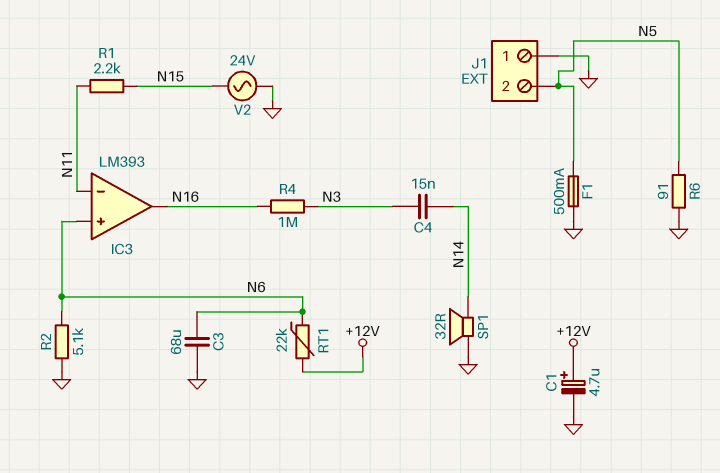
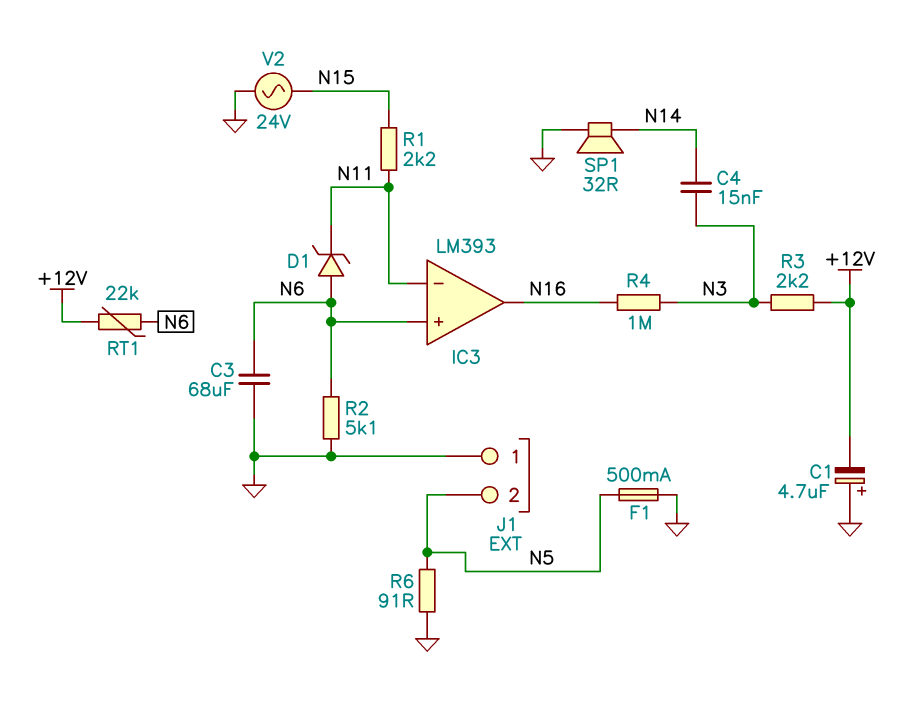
C1: 4.7uF (plus +12V, minus GND) -> 4.7uF (plus GND, minus +12V)
D1: none -> zener (A N6, K N11)
R3: none -> 2.2k (+12V, N3)

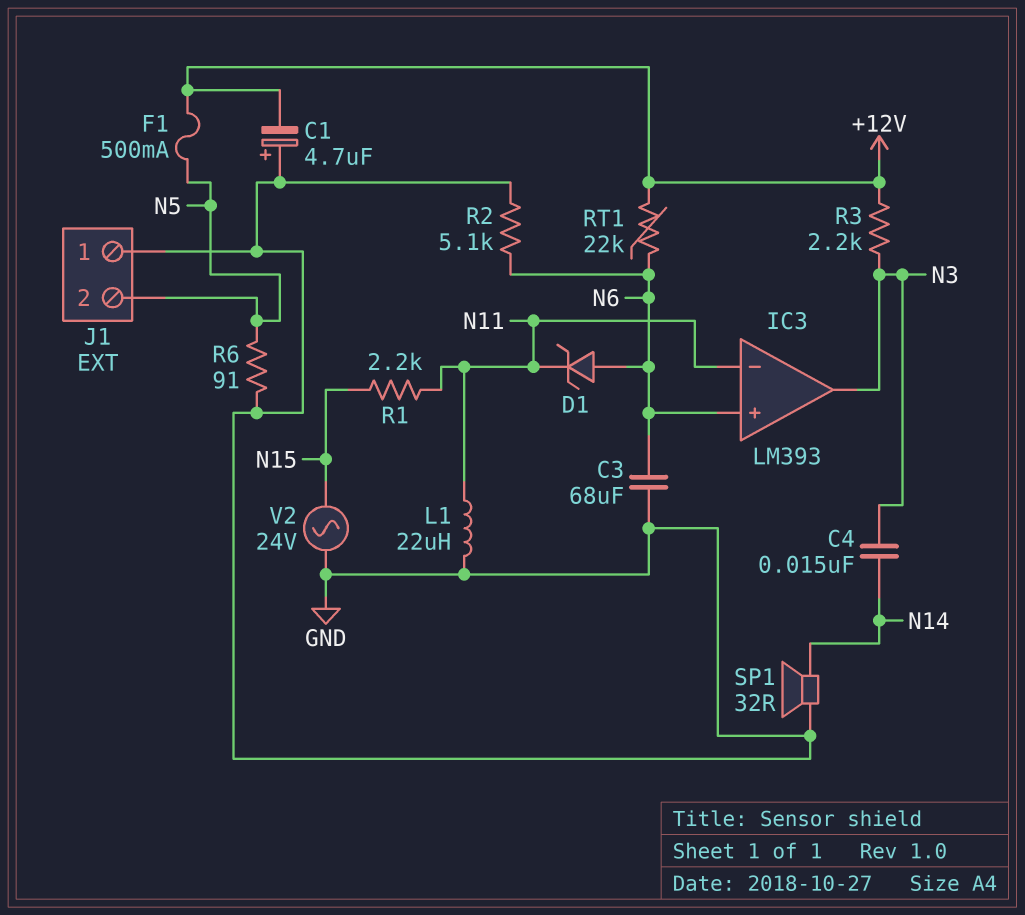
F1: 500mA (GND, N5) -> 500mA (+12V, N5)
IC3 pin out: N16 -> N3
L1: none -> 22uH (GND, N11)
R4: 1M (N3, N16) -> none

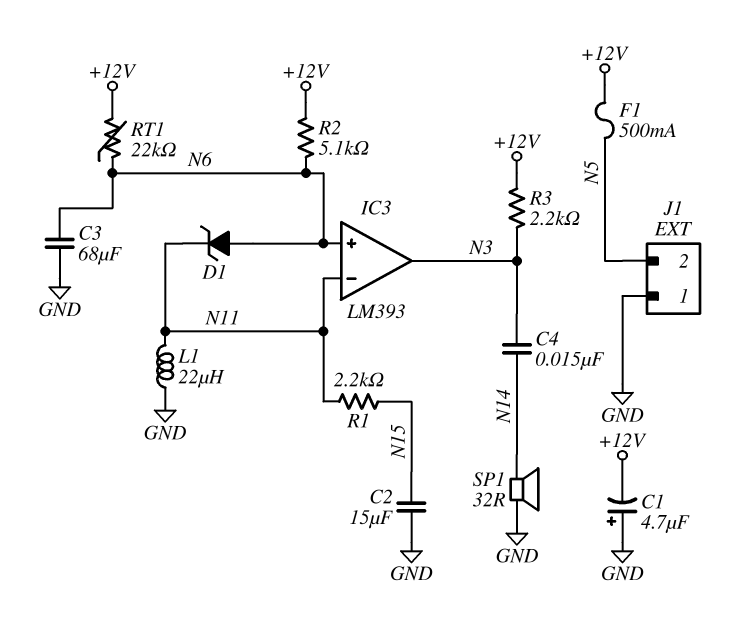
C2: none -> 15uF (GND, N15)
R2: 5.1k (GND, N6) -> 5.1k (+12V, N6)
R6: 91 (GND, N5) -> none
V2: AC 24V (GND, N15) -> none

